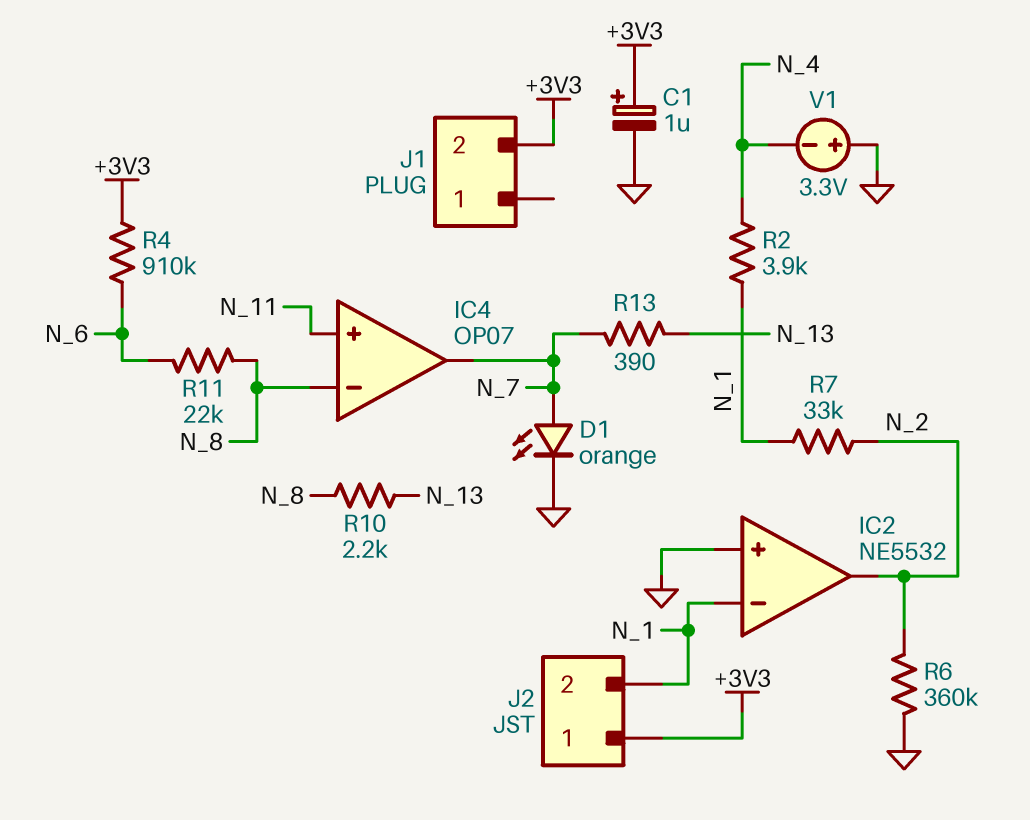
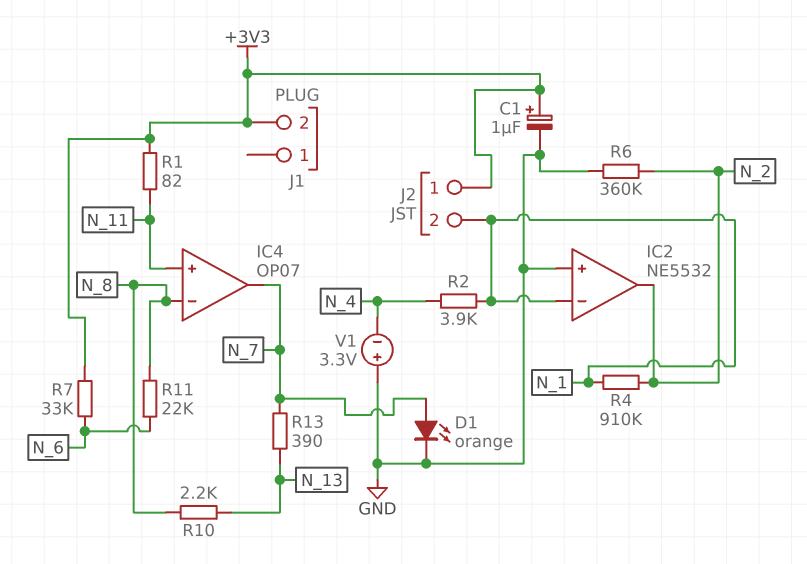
R1: none -> 82 (+3V3, N_11)
R4: 910k (+3V3, N_6) -> 910k (N_1, N_2)
R7: 33k (N_1, N_2) -> 33k (+3V3, N_6)

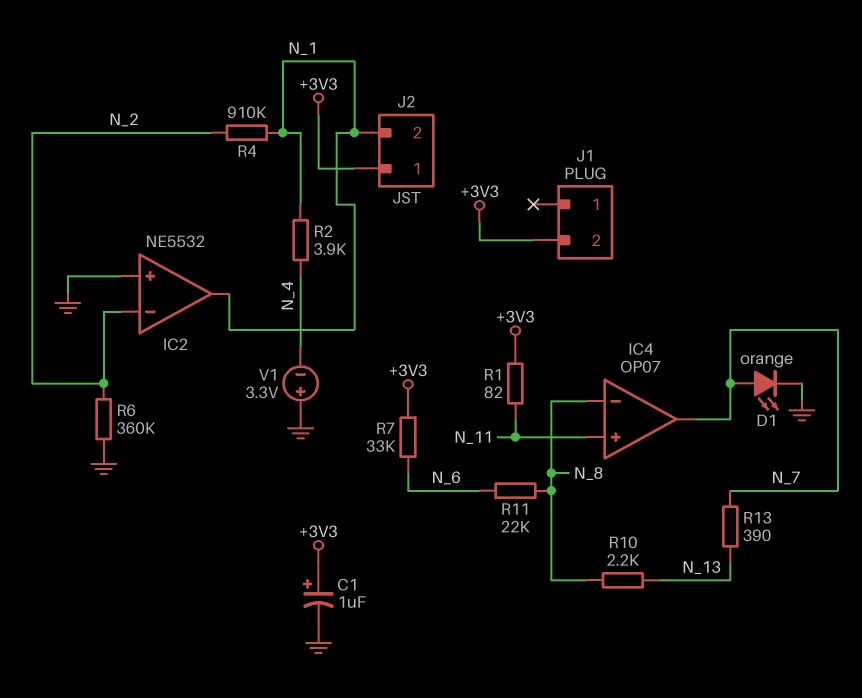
IC2 pin in-: N_1 -> N_2
IC2 pin out: N_2 -> N_1

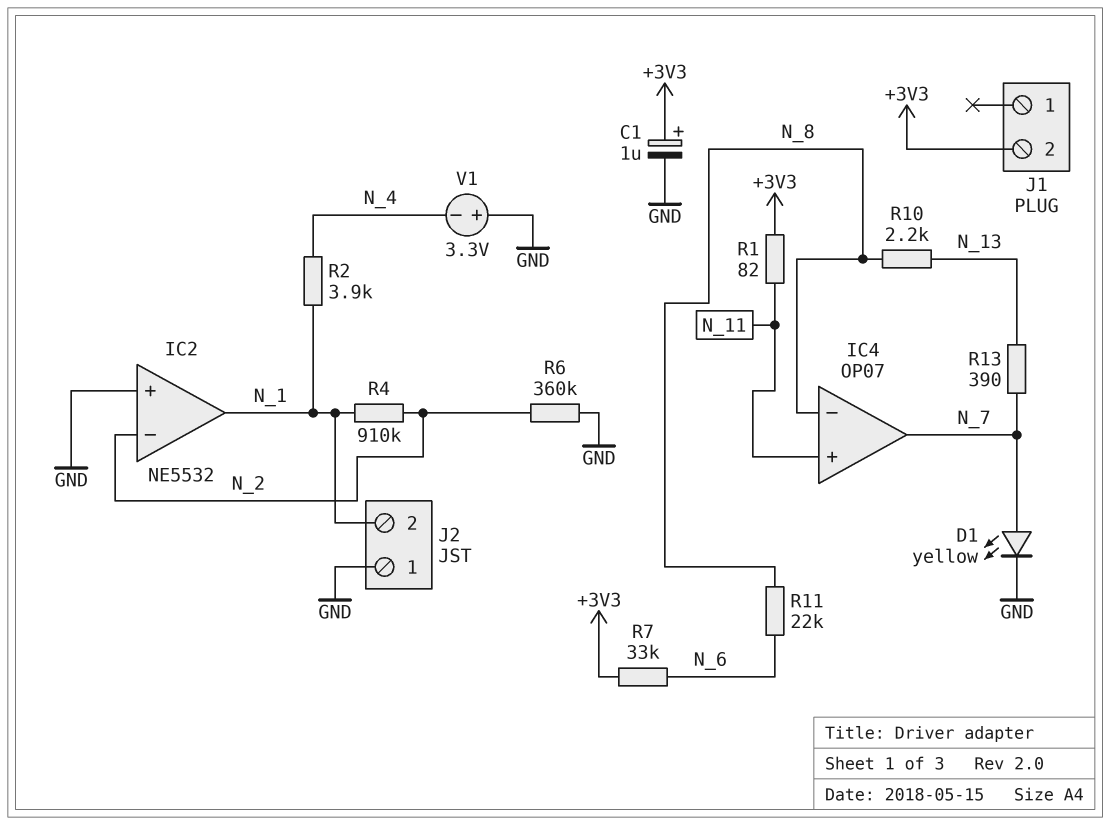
D1: LED orange (A N_7, K GND) -> LED yellow (A N_7, K GND)
J2 pin 1: +3V3 -> GND

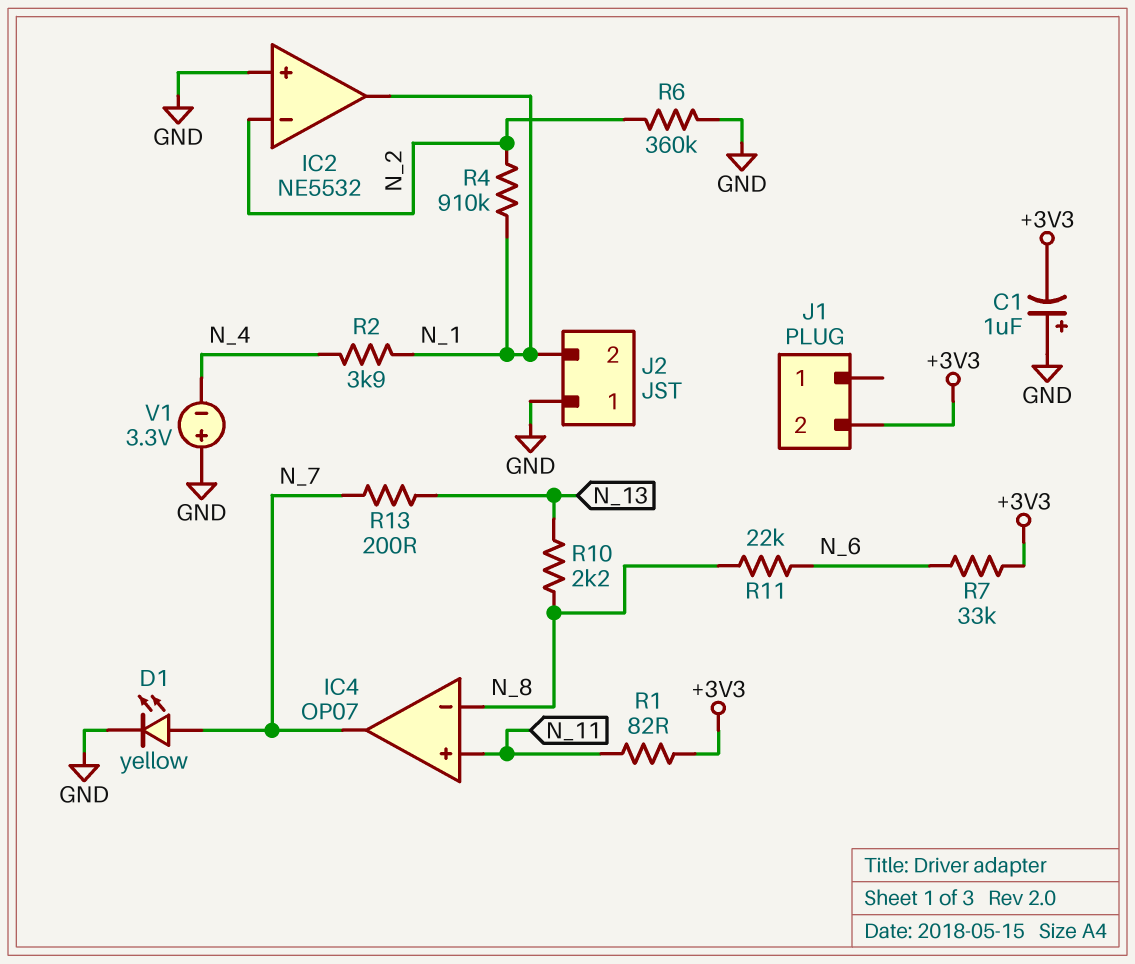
C1: 1uF (plus +3V3, minus GND) -> 1uF (plus GND, minus +3V3)
R13: 390 (N_7, N_13) -> 200 (N_7, N_13)

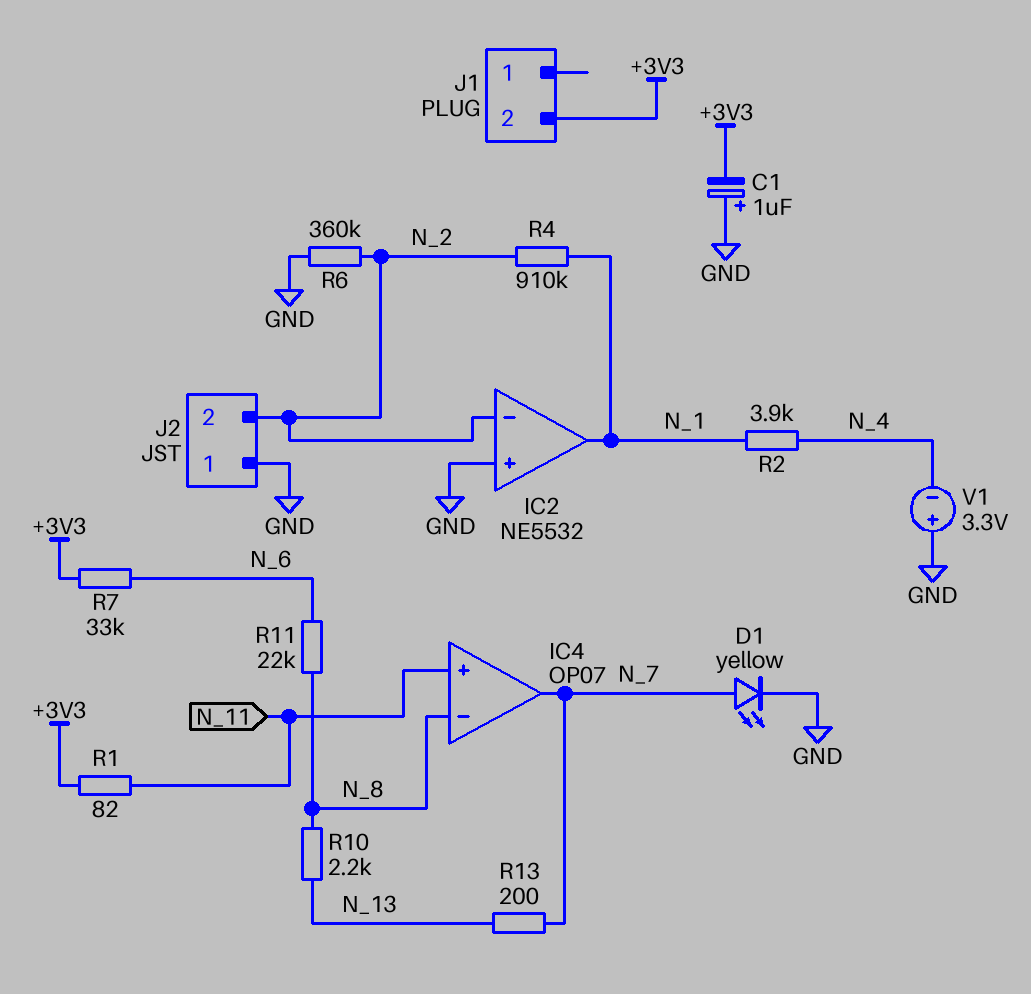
J2 pin 2: N_1 -> N_2

